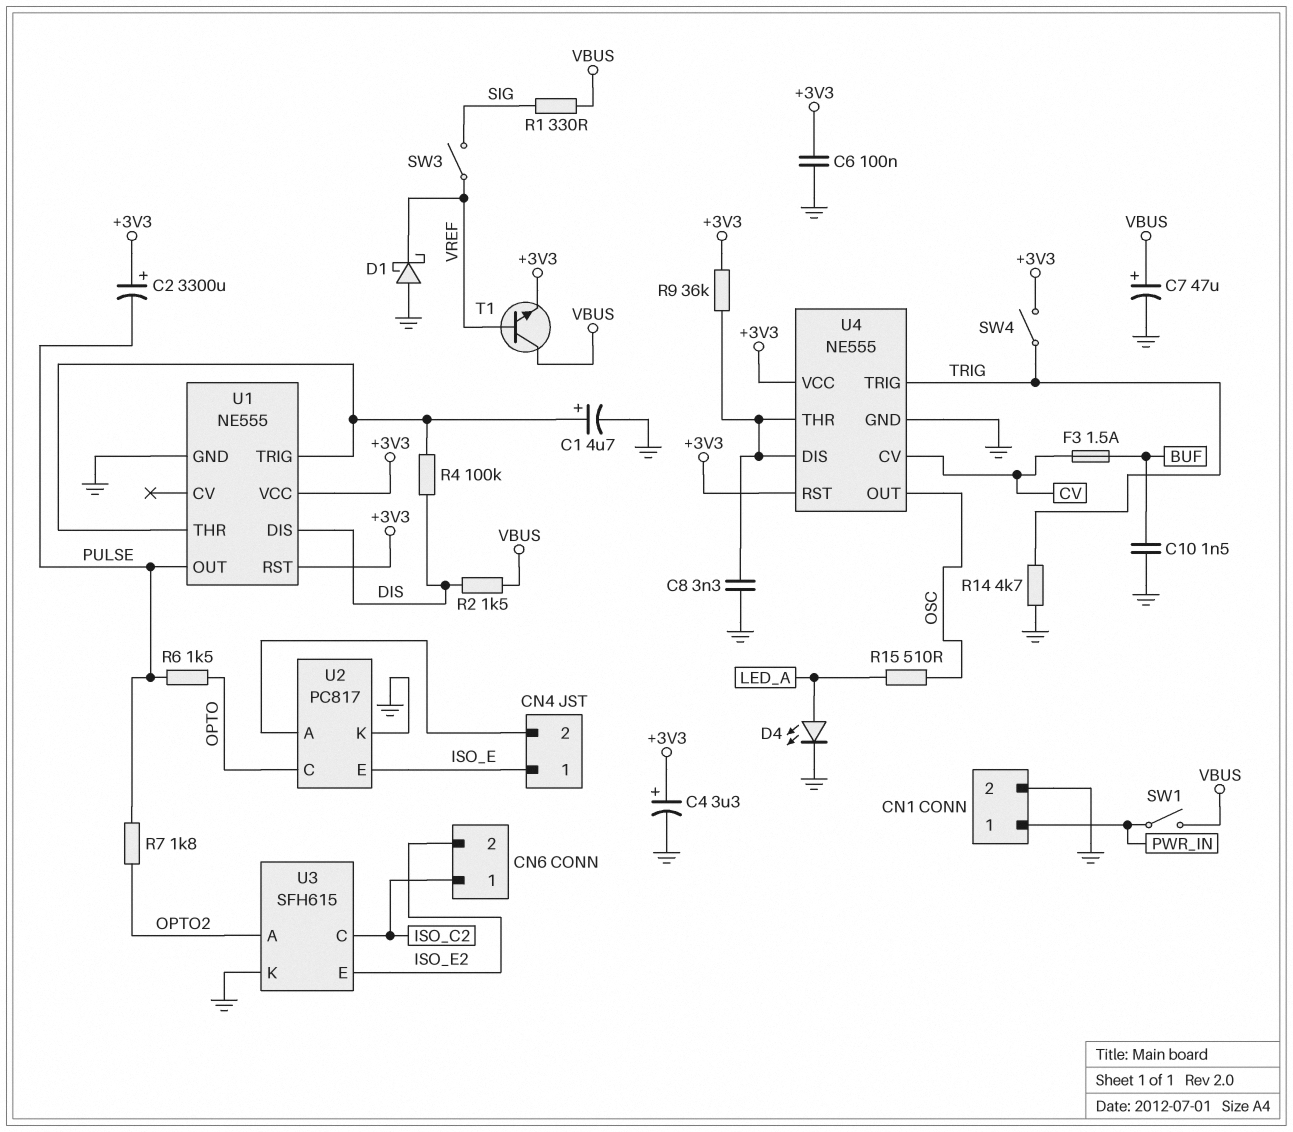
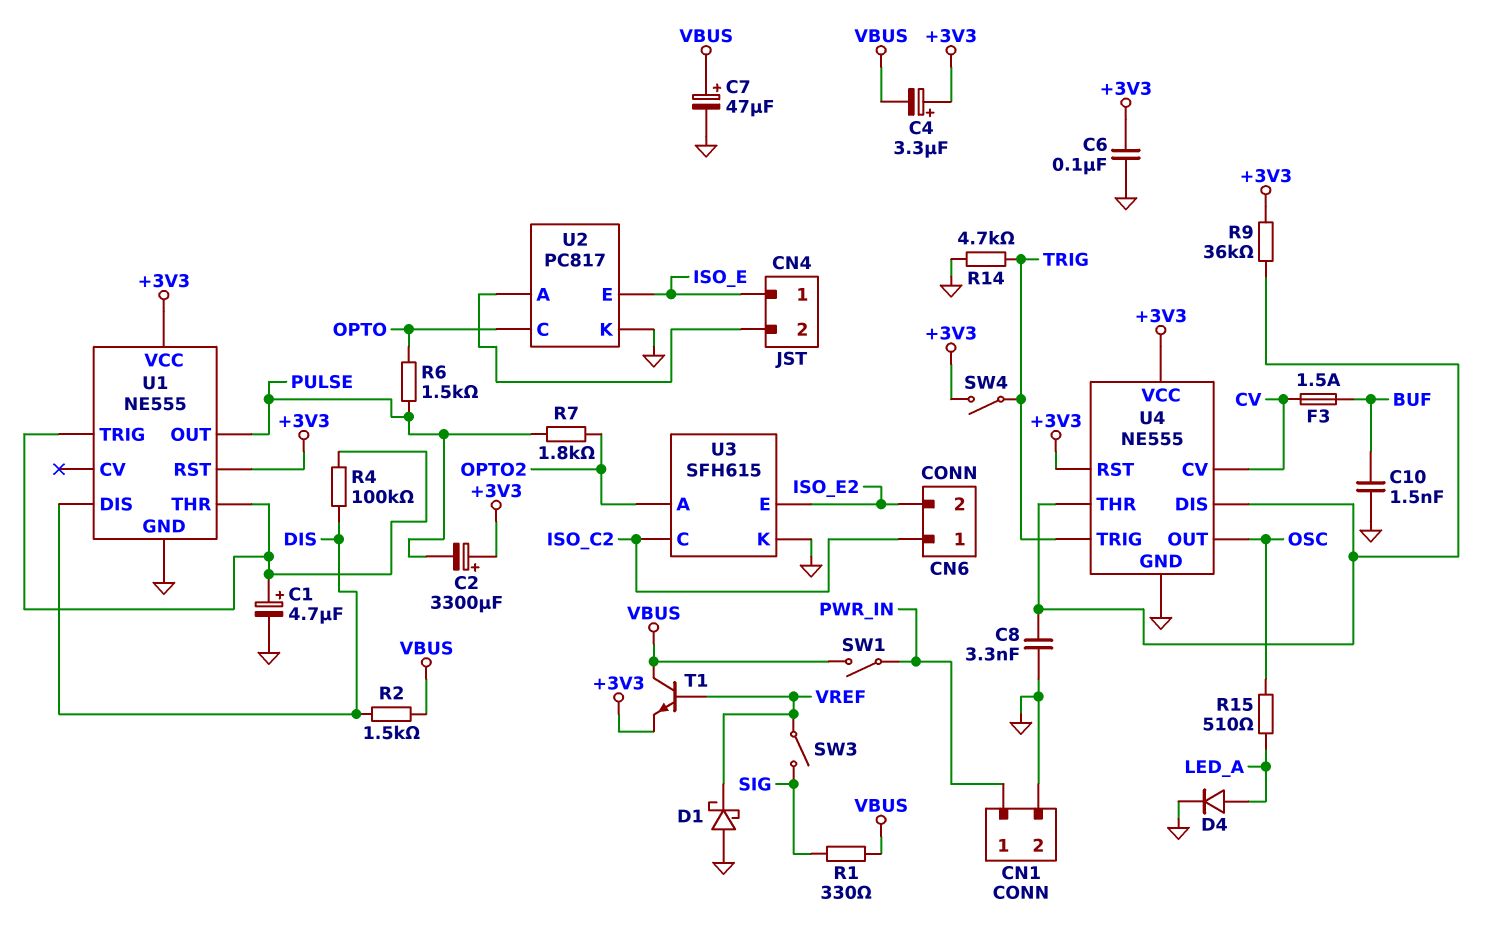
C4: 3.3uF (plus +3V3, minus GND) -> 3.3uF (plus +3V3, minus VBUS)
D4: LED (A LED_A, K GND) -> diode (A LED_A, K GND)

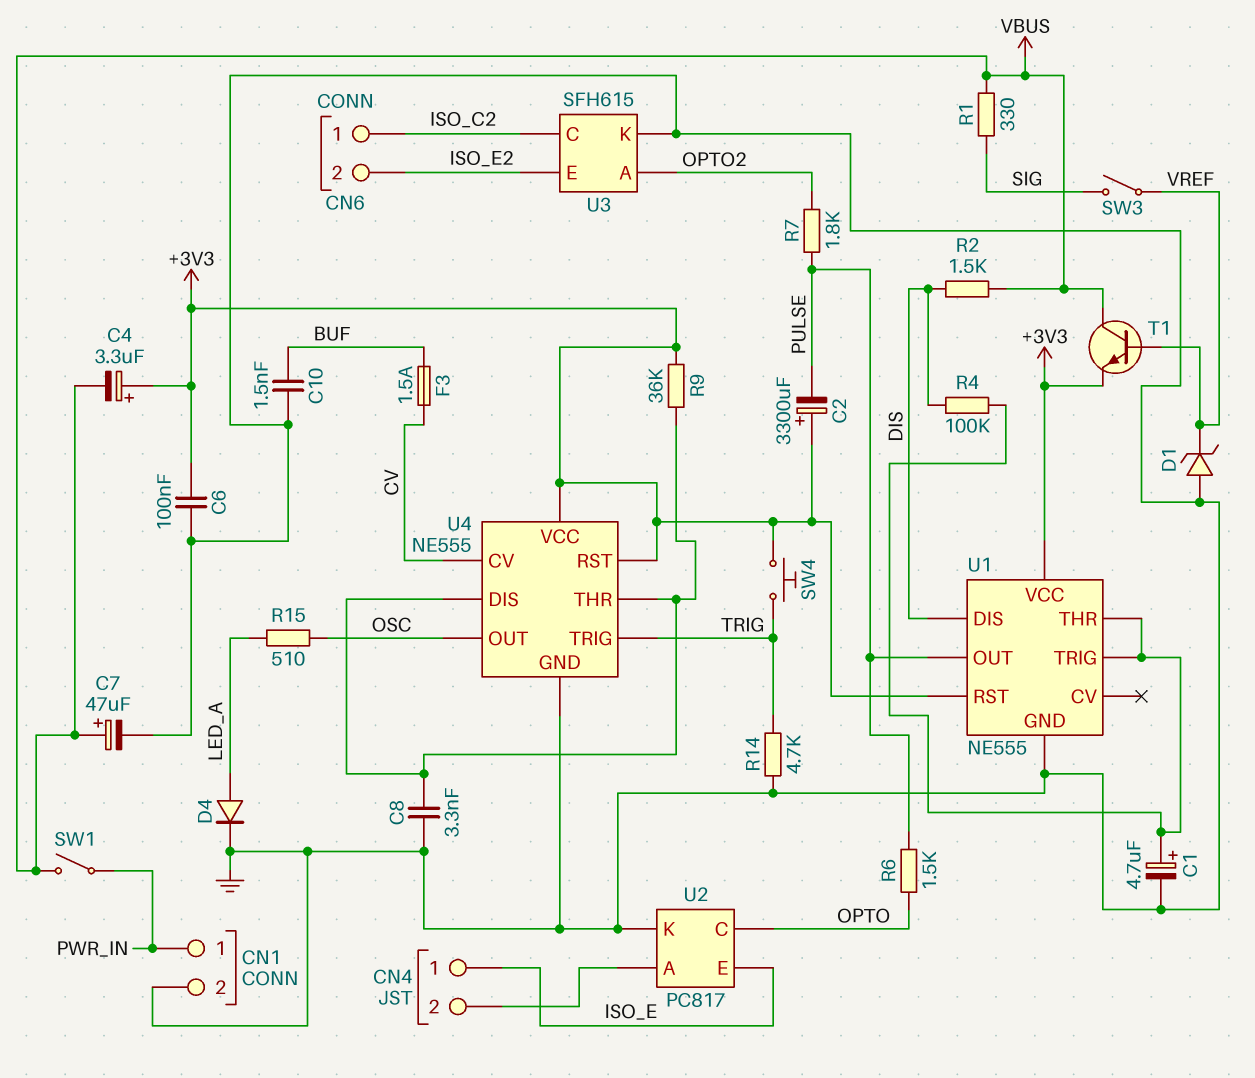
D1: schottky (A GND, K VREF) -> zener (A GND, K VREF)
SW4: switch (+3V3, TRIG) -> button (+3V3, TRIG)

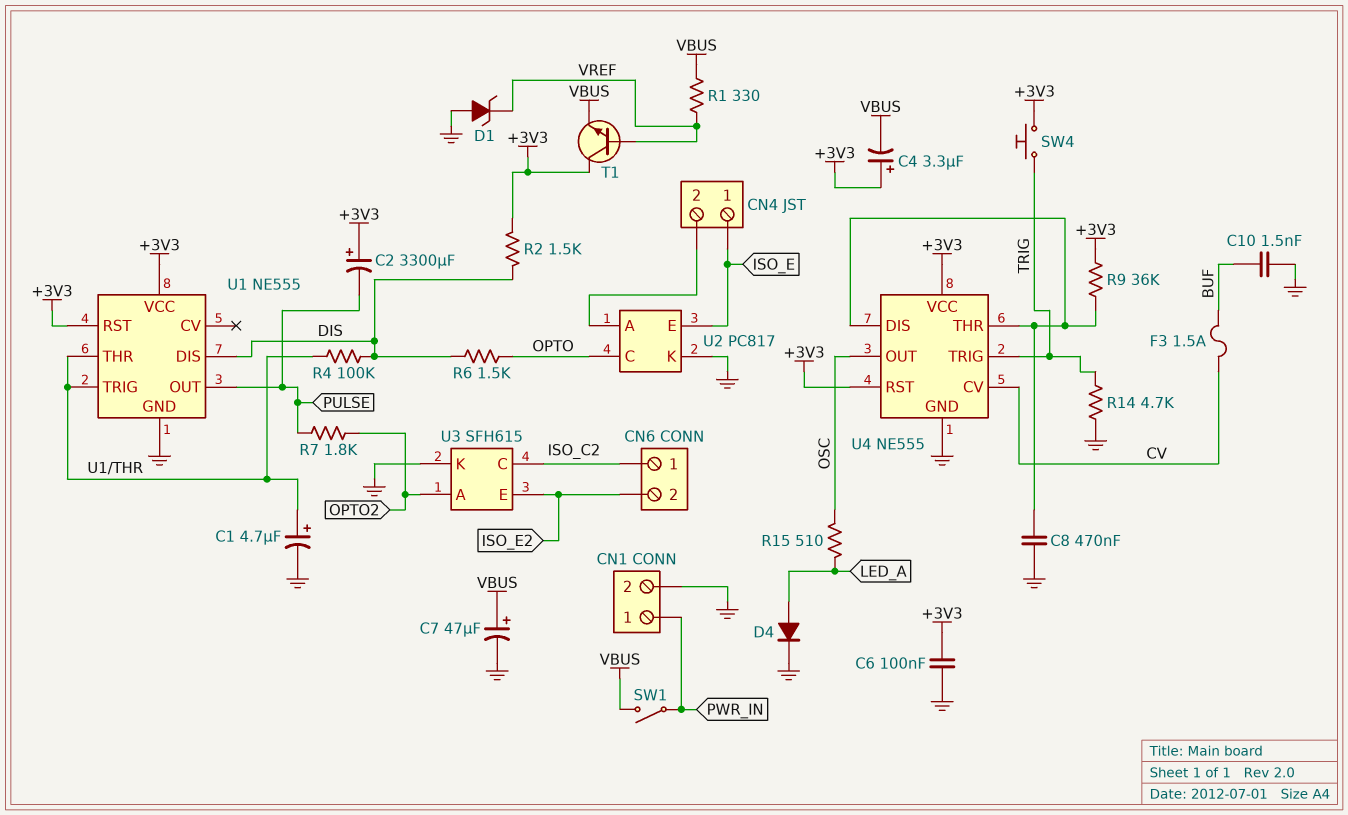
C8: 3.3nF (GND, U4/DIS) -> 470nF (GND, U4/DIS)
R1: 330 (SIG, VBUS) -> 330 (VBUS, VREF)
R2: 1.5k (DIS, VBUS) -> 1.5k (+3V3, DIS)
R6: 1.5k (OPTO, PULSE) -> 1.5k (DIS, OPTO)
SW3: switch (SIG, VREF) -> none
T1: NPN (B VREF, C VBUS, E +3V3) -> NPN (B VREF, C +3V3, E VBUS)

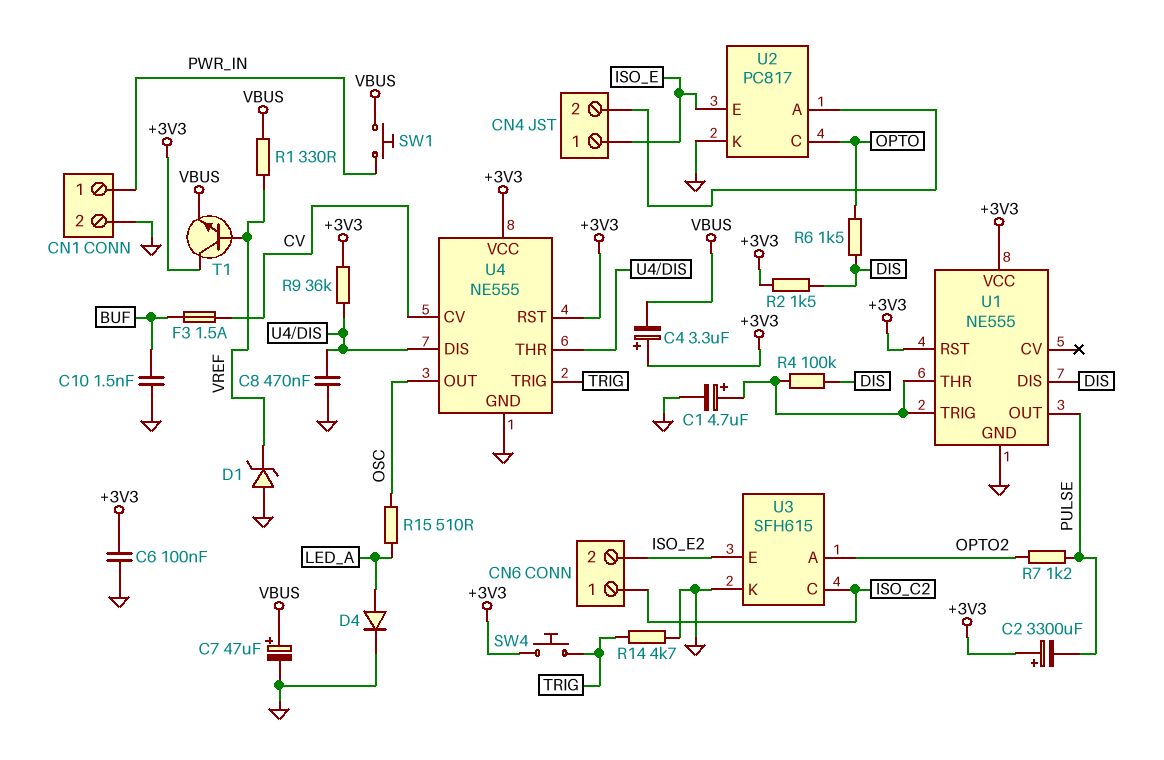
R7: 1.8k (OPTO2, PULSE) -> 1.2k (OPTO2, PULSE)
SW1: switch (PWR_IN, VBUS) -> button (PWR_IN, VBUS)

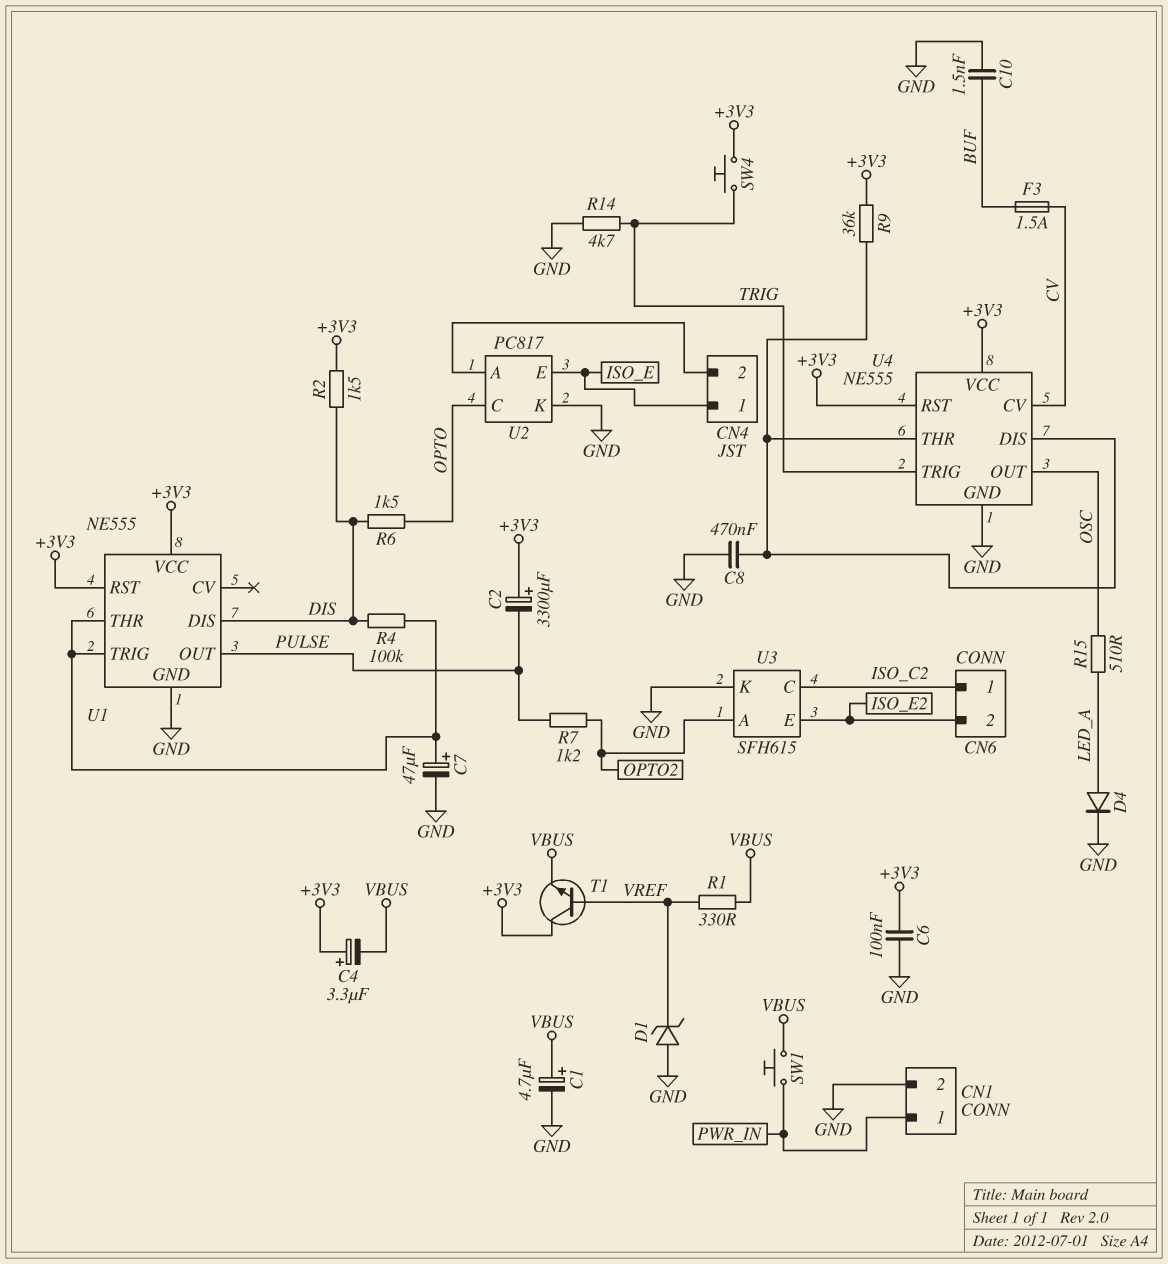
C1: 4.7uF (plus U1/THR, minus GND) -> 4.7uF (plus VBUS, minus GND)
C7: 47uF (plus VBUS, minus GND) -> 47uF (plus U1/THR, minus GND)

